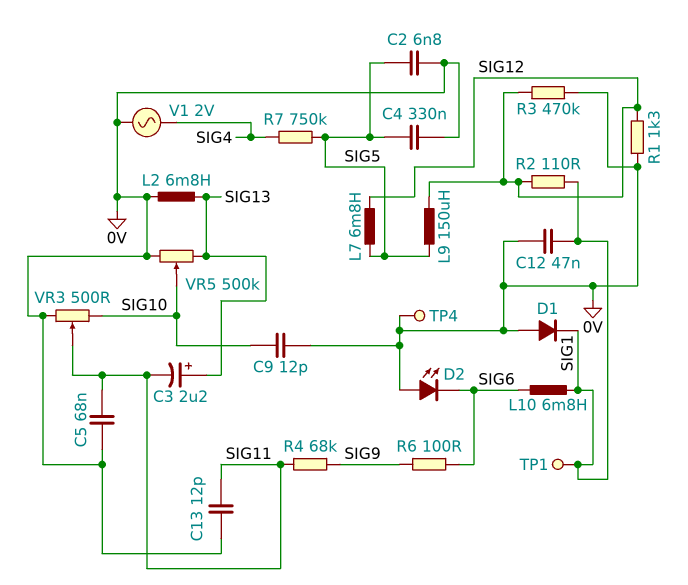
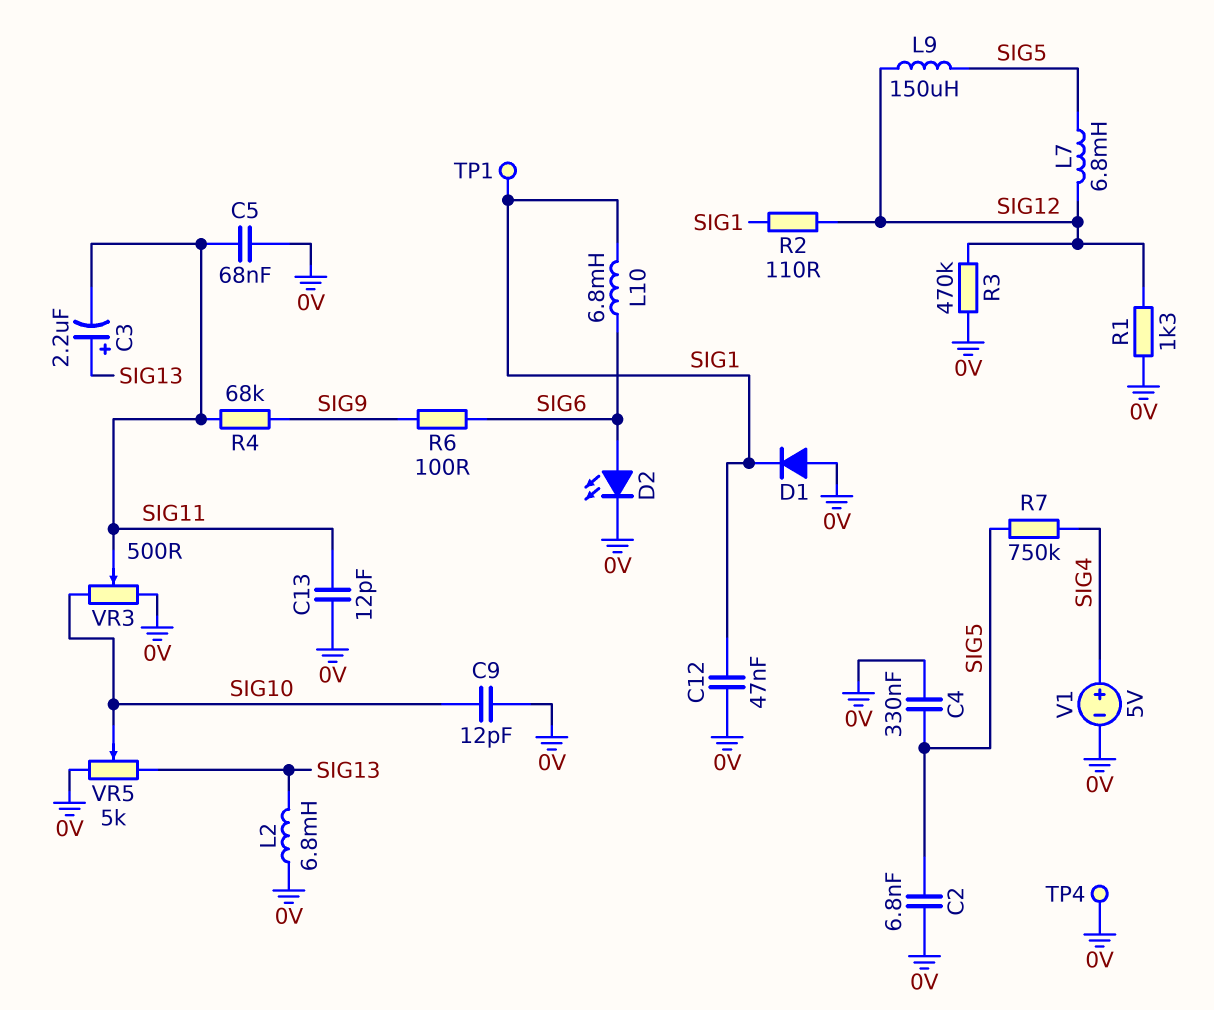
D2: LED (A 0V, K SIG6) -> LED (A SIG6, K 0V)
V1: AC 2V (0V, SIG4) -> 5V (plus SIG4, minus 0V)
VR5: 500k (0V, SIG13, wiper SIG10) -> 5k (0V, SIG13, wiper SIG10)

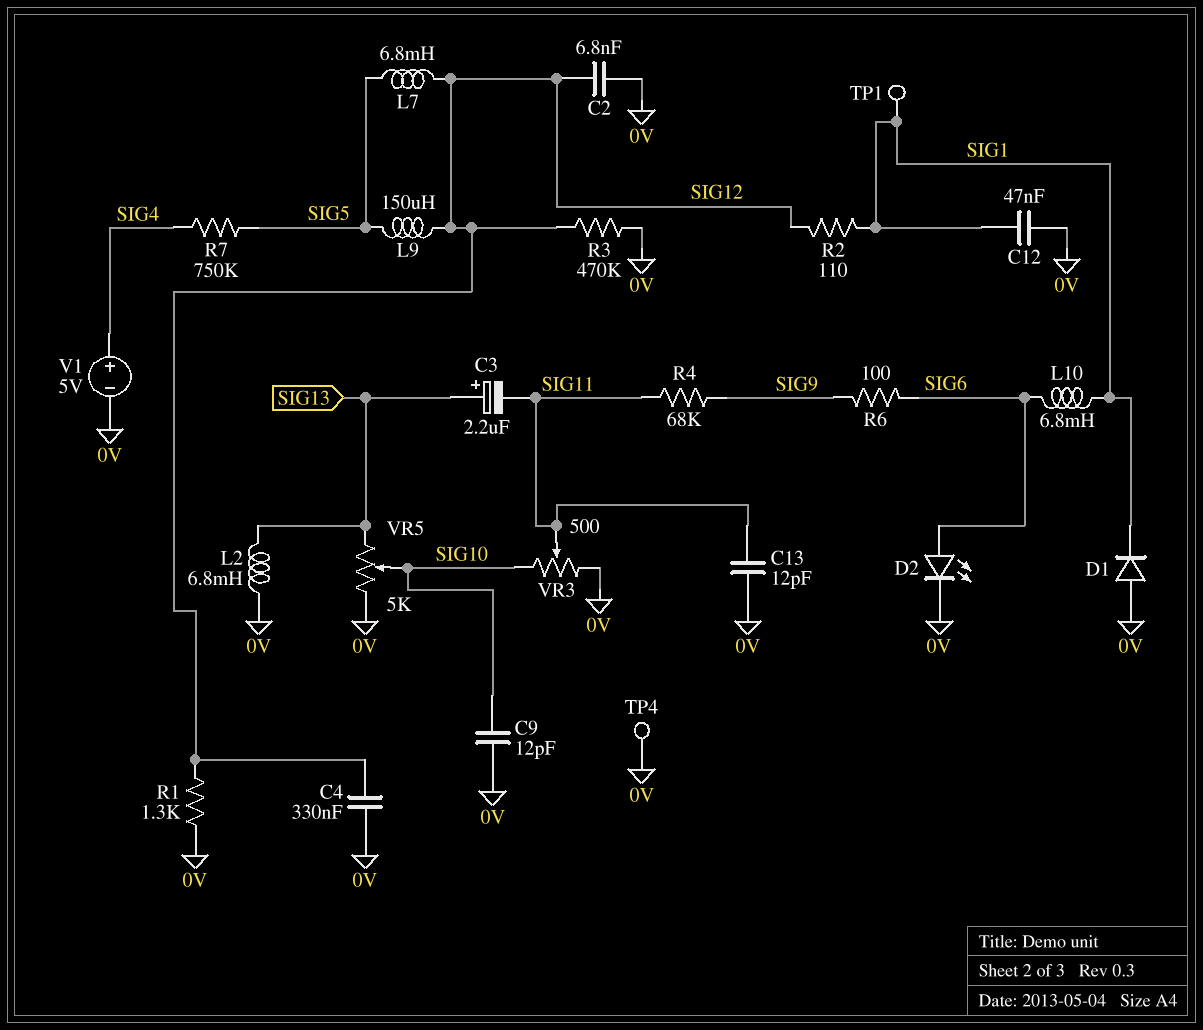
C2: 6.8nF (0V, SIG5) -> 6.8nF (0V, SIG12)
C4: 330nF (0V, SIG5) -> 330nF (0V, SIG12)
C5: 68nF (0V, SIG11) -> none

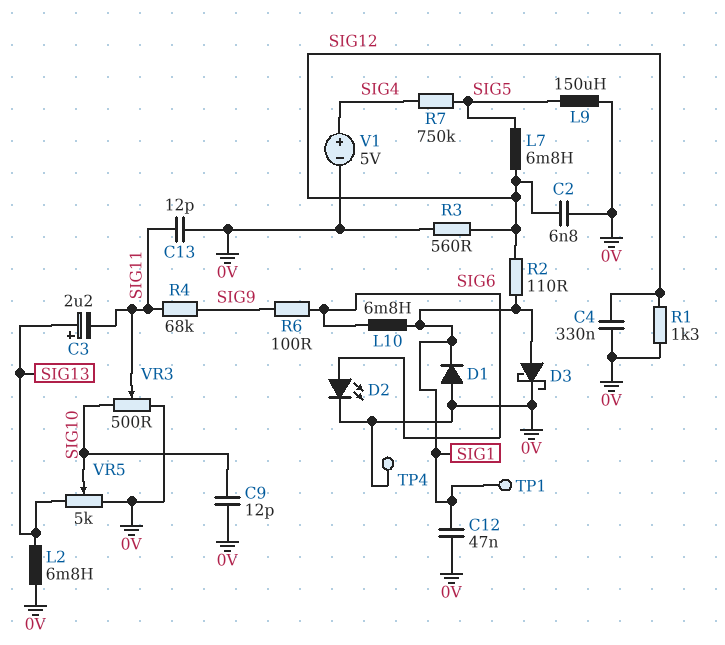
D3: none -> schottky (A SIG1, K 0V)
L9: 150uH (SIG5, SIG12) -> 150uH (0V, SIG5)
R3: 470k (0V, SIG12) -> 560 (0V, SIG12)

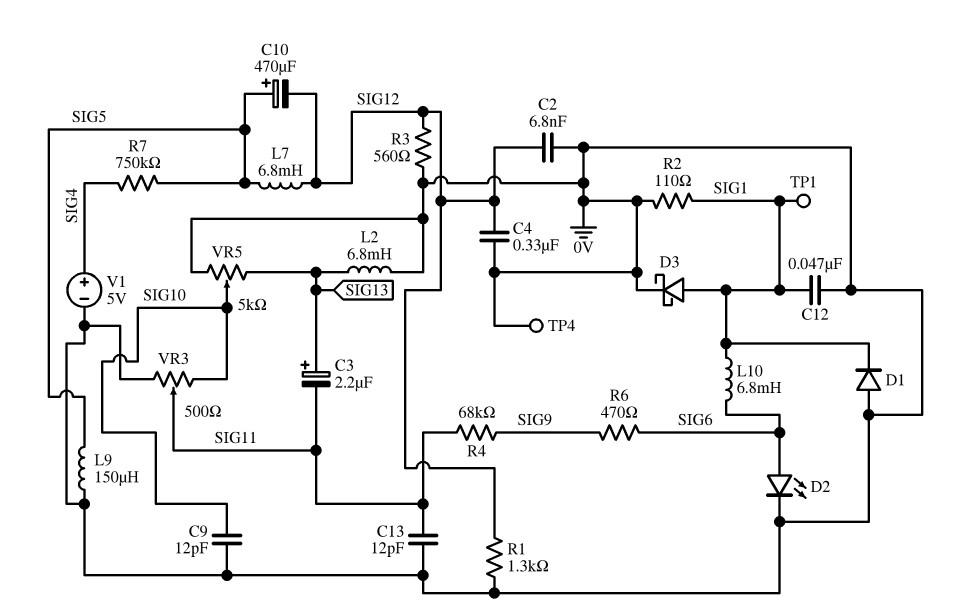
C10: none -> 470uF (plus SIG5, minus SIG12)
R2: 110 (SIG1, SIG12) -> 110 (0V, SIG1)
R6: 100 (SIG6, SIG9) -> 470 (SIG6, SIG9)

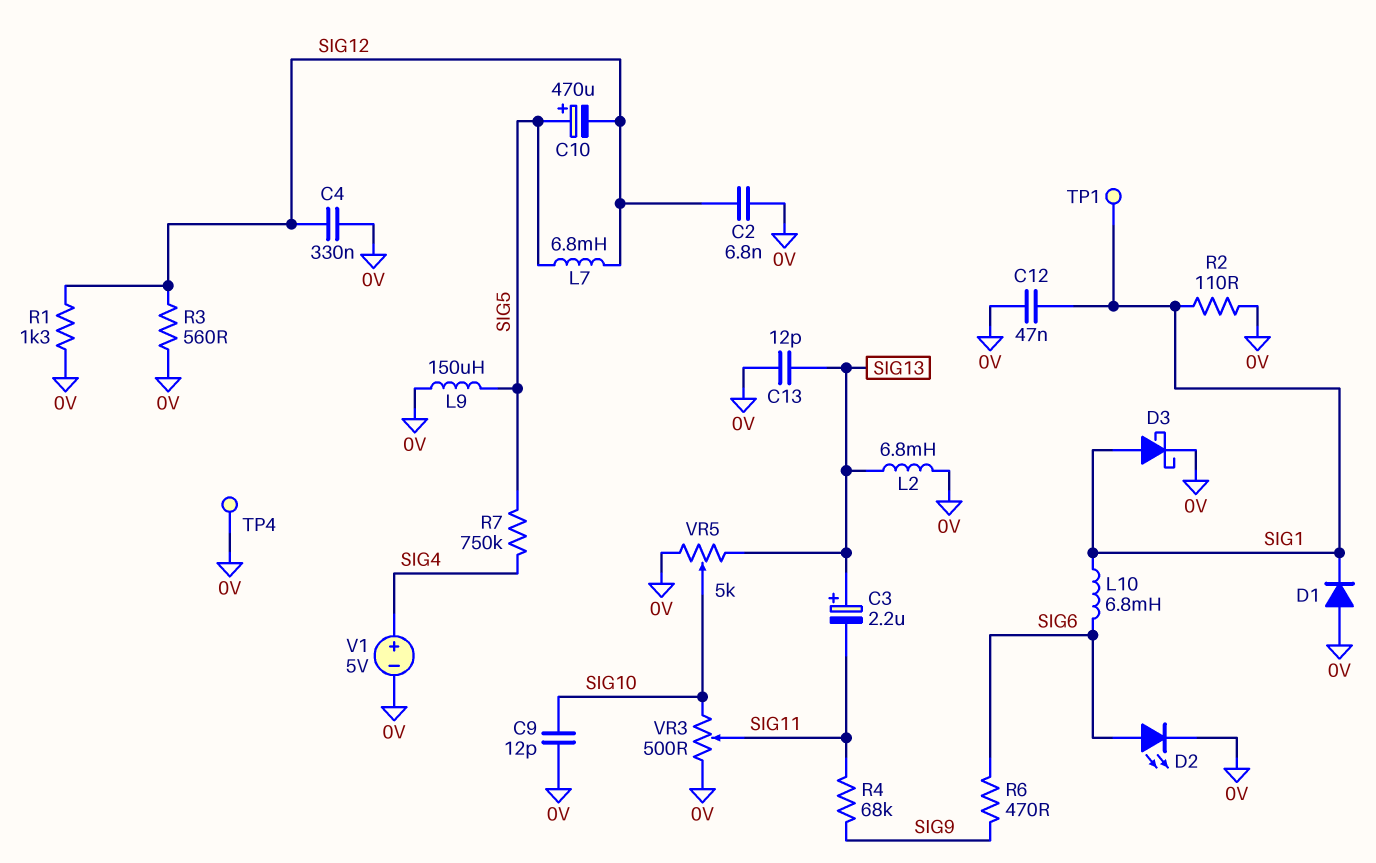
C13: 12pF (0V, SIG11) -> 12pF (0V, SIG13)

